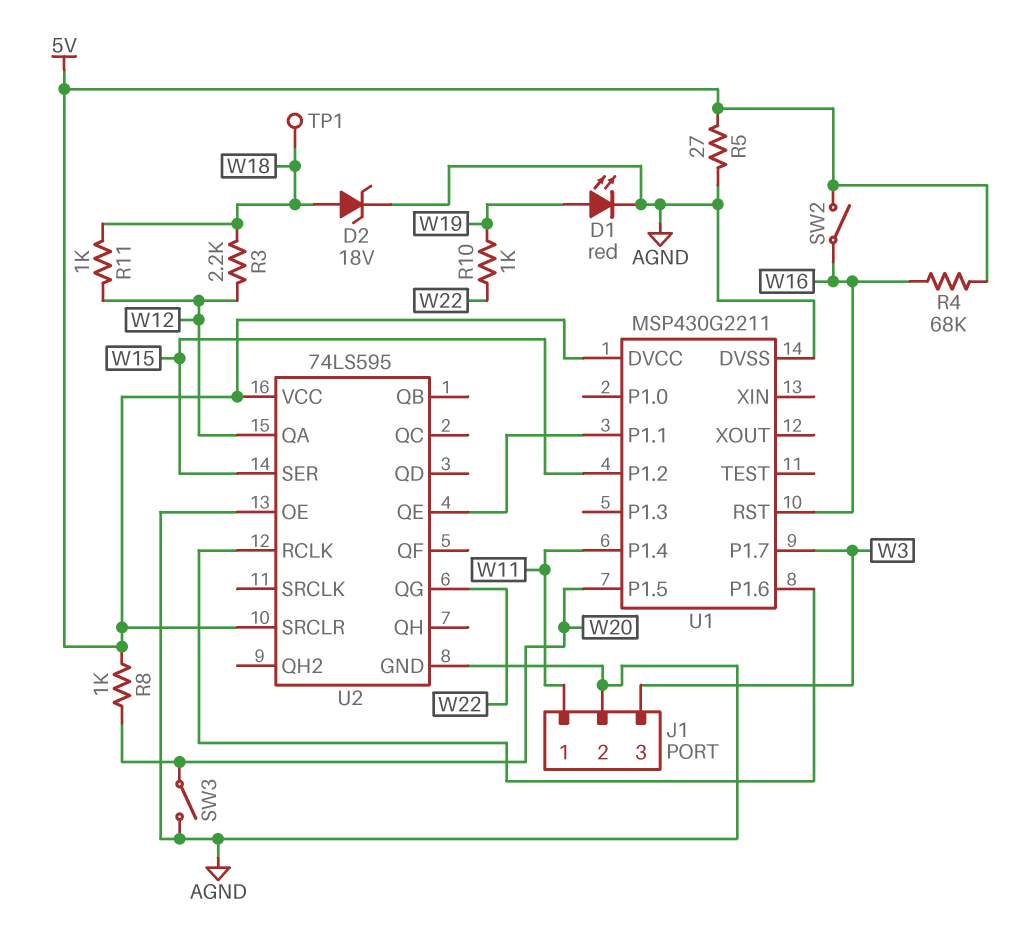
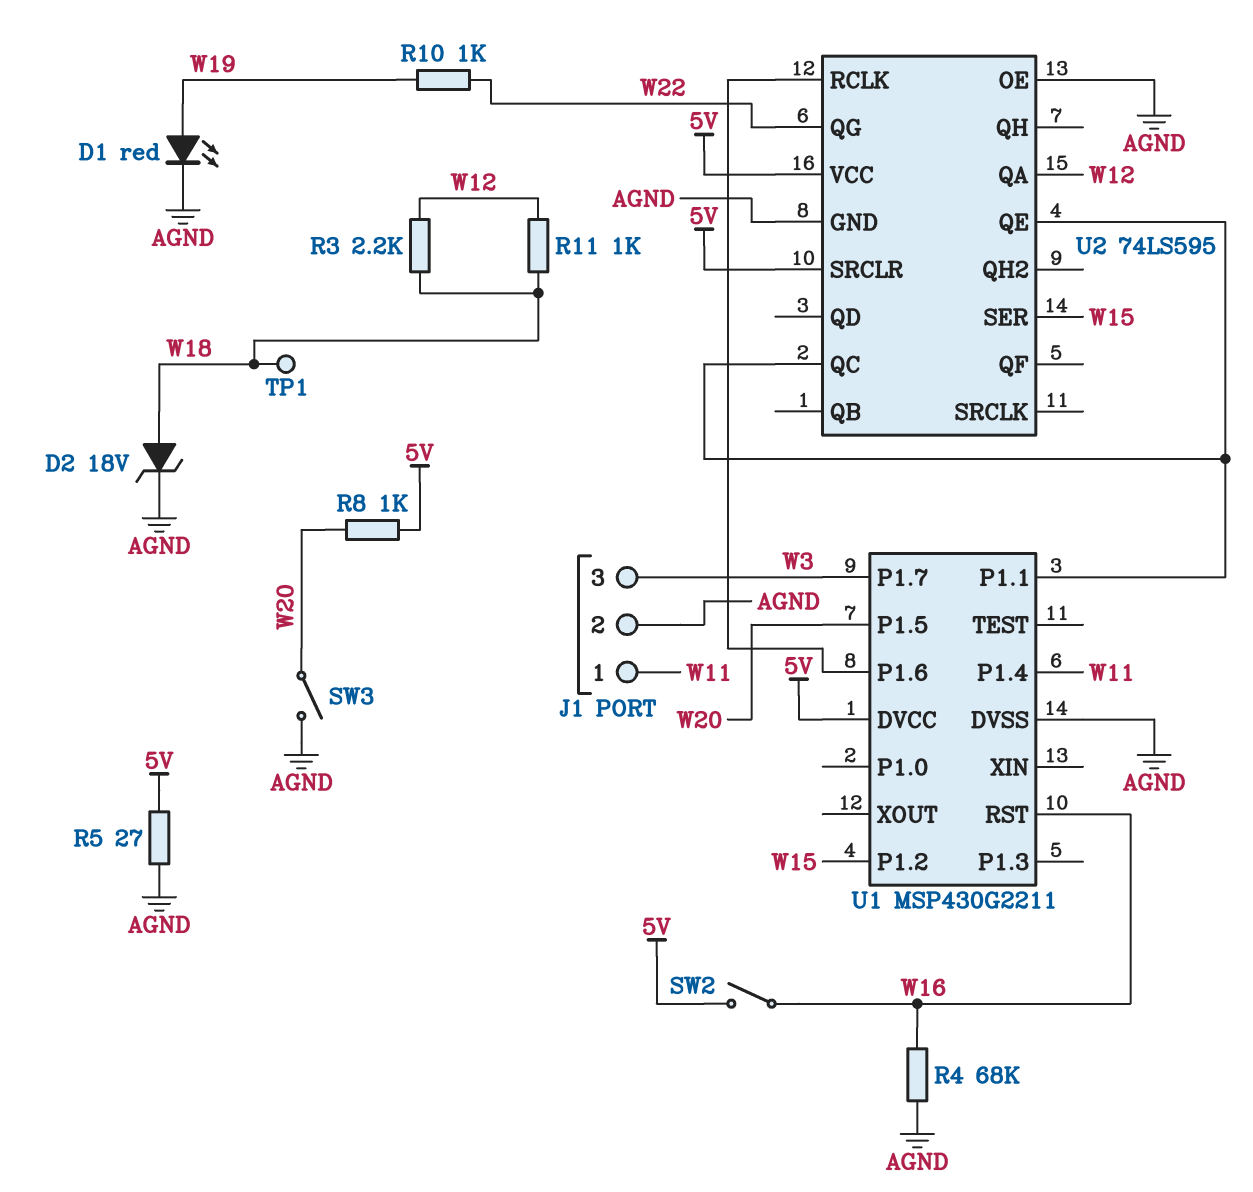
R4: 68k (5V, W16) -> 68k (AGND, W16)
U2 pin QC: none -> U1/P1.1

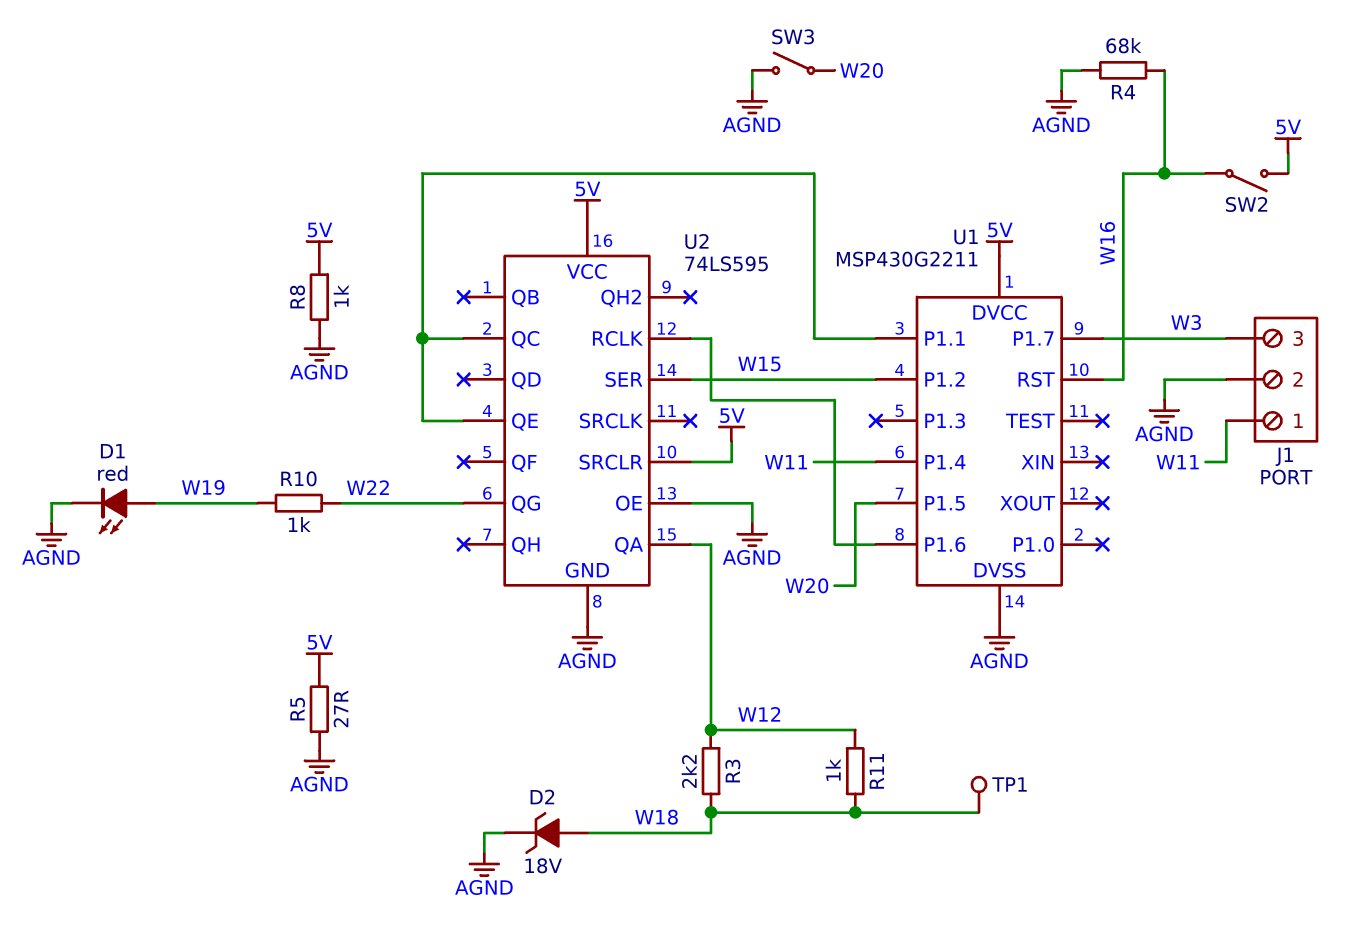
R8: 1k (5V, W20) -> 1k (5V, AGND)

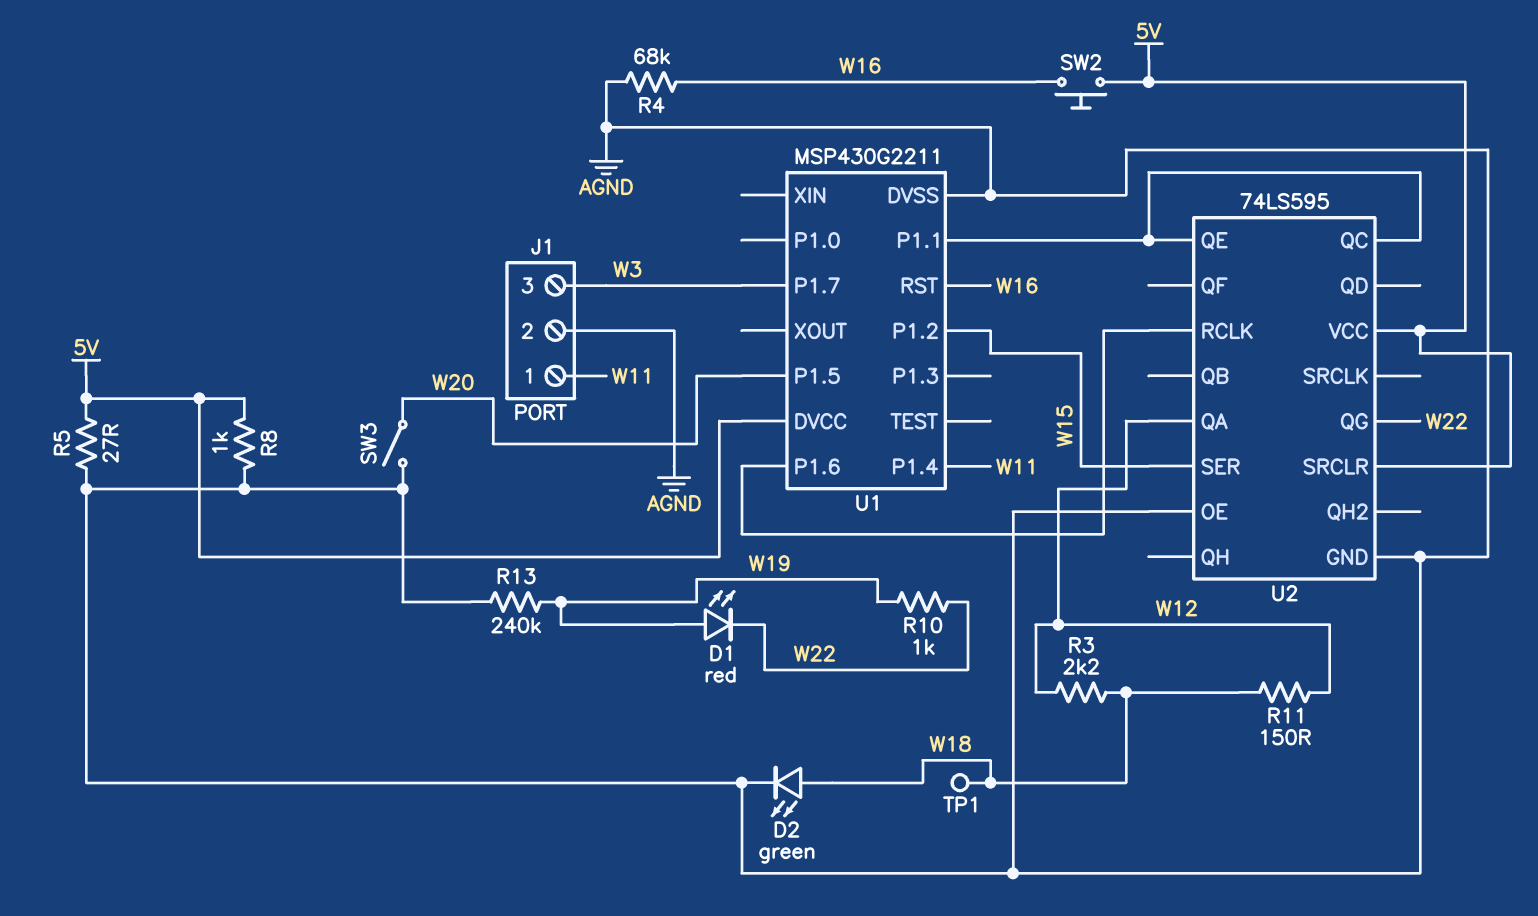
D1: LED red (A W19, K AGND) -> LED red (A W19, K W22)
D2: zener 18V (A W18, K AGND) -> LED green (A W18, K AGND)
R11: 1k (W12, W18) -> 150 (W12, W18)
R13: none -> 240k (AGND, W19)
SW2: switch (5V, W16) -> button (5V, W16)

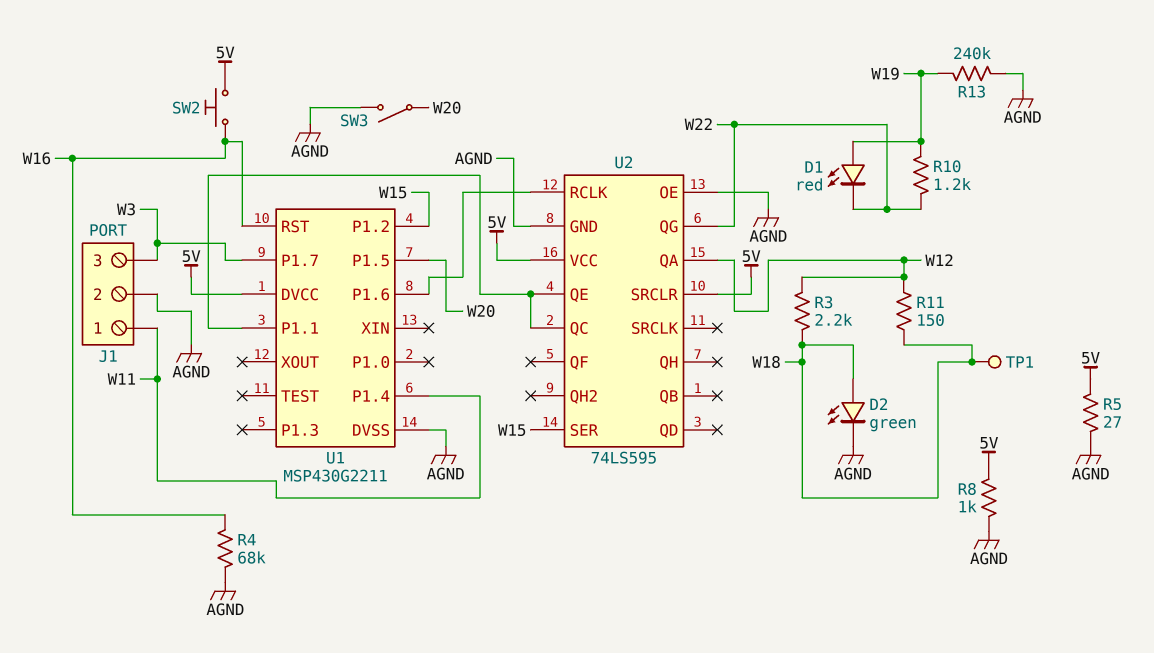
R10: 1k (W19, W22) -> 1.2k (W19, W22)

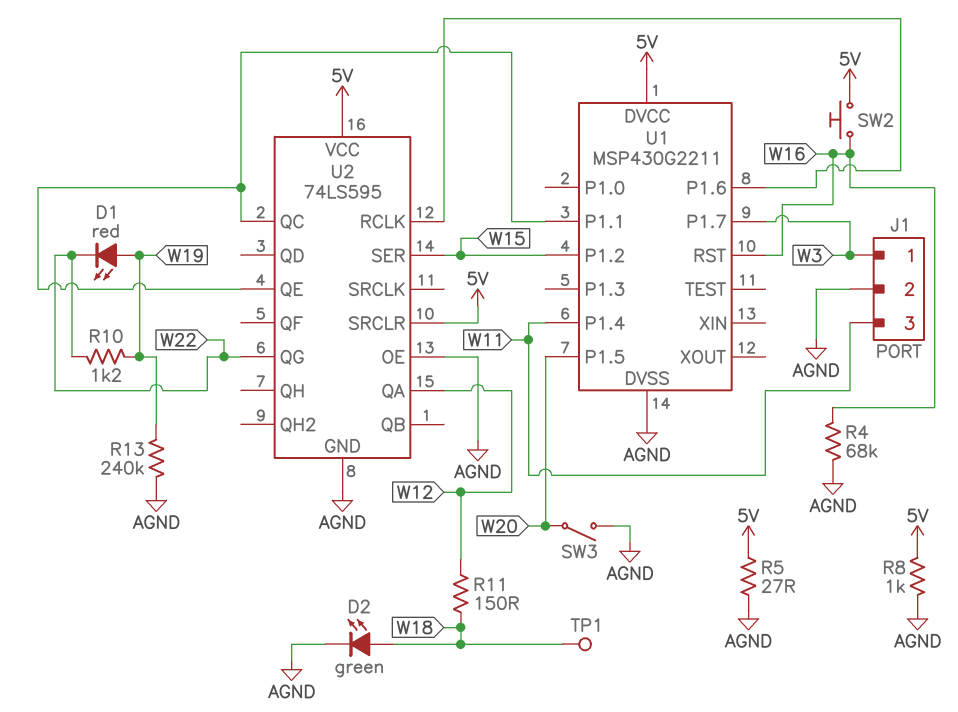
J1 pin 1: W11 -> W3
J1 pin 3: W3 -> W11
R3: 2.2k (W12, W18) -> none

